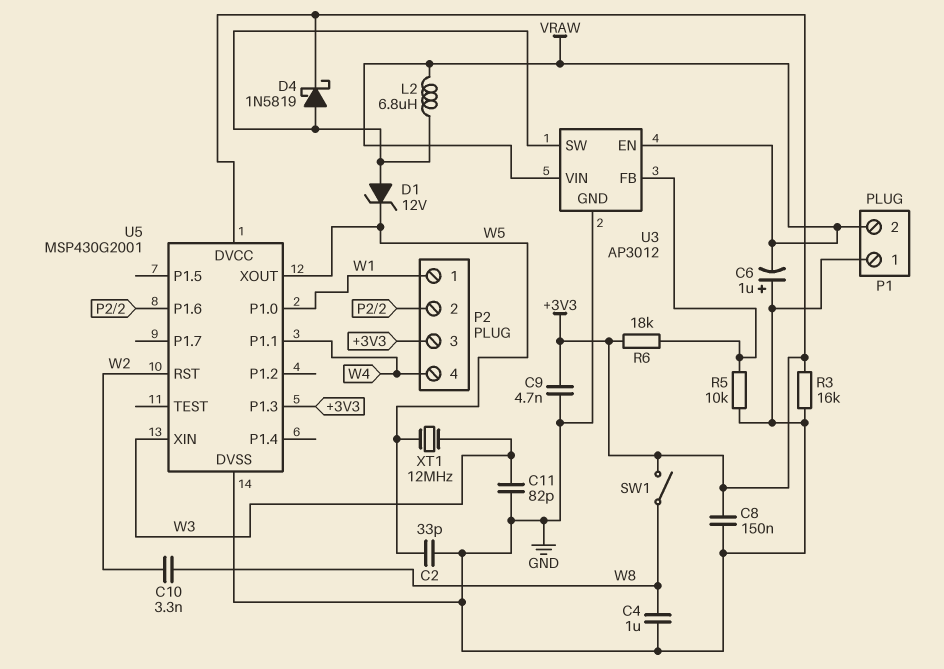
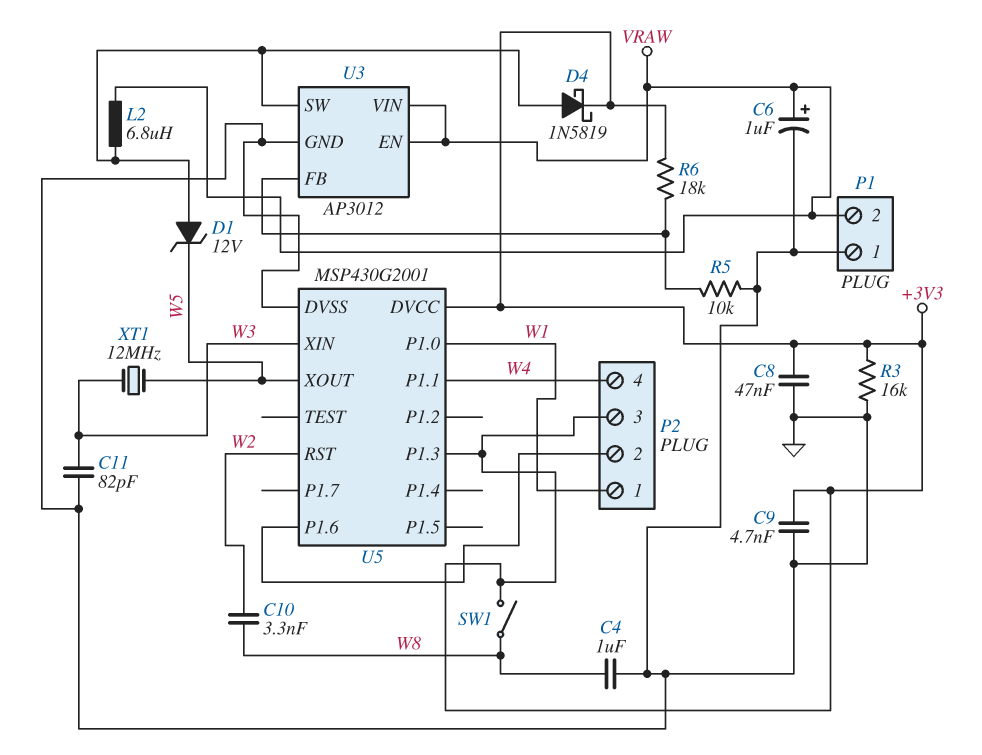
C2: 33pF (GND, W5) -> none
C6: 1uF (plus GND, minus VRAW) -> 1uF (plus VRAW, minus GND)
C8: 150nF (+3V3, GND) -> 47nF (+3V3, GND)

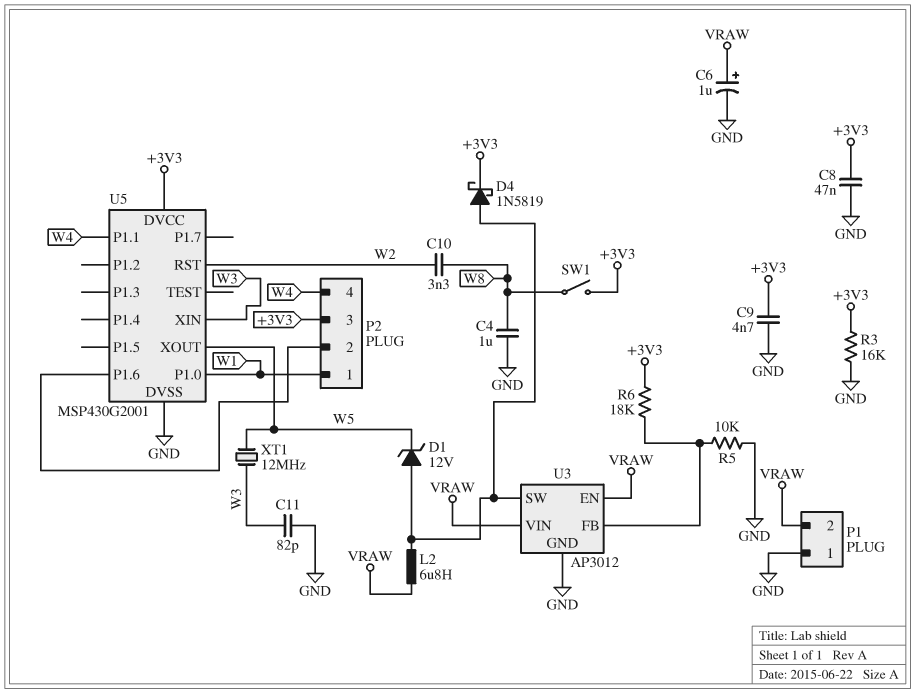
U5 pin P1.3: +3V3 -> none

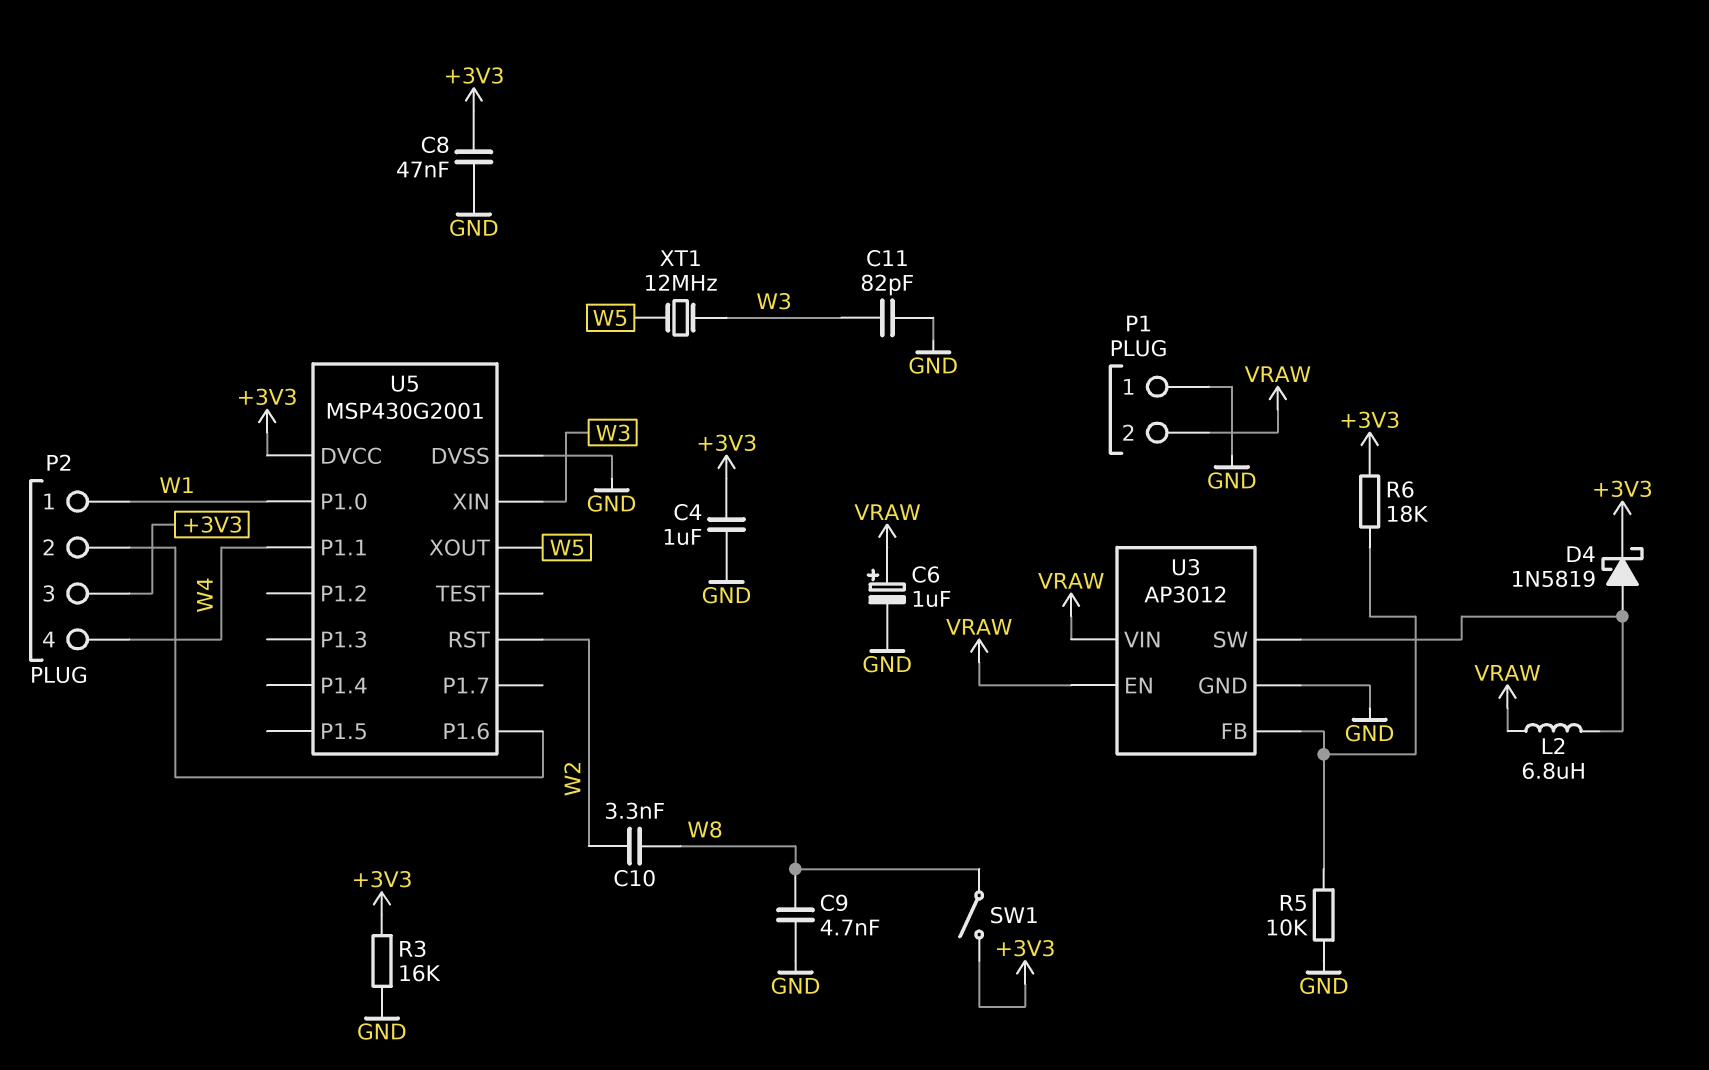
C4: 1uF (GND, W8) -> 1uF (+3V3, GND)
C9: 4.7nF (+3V3, GND) -> 4.7nF (GND, W8)
D1: zener 12V (A U3/SW, K W5) -> none

